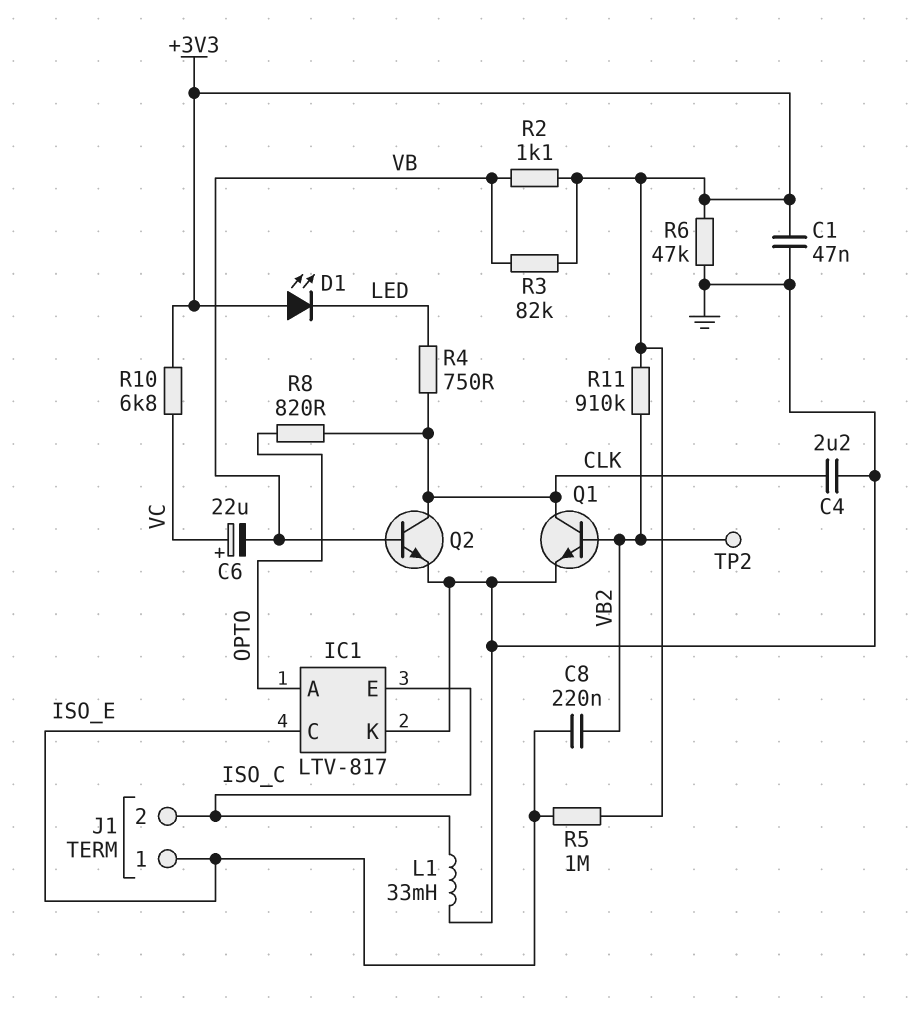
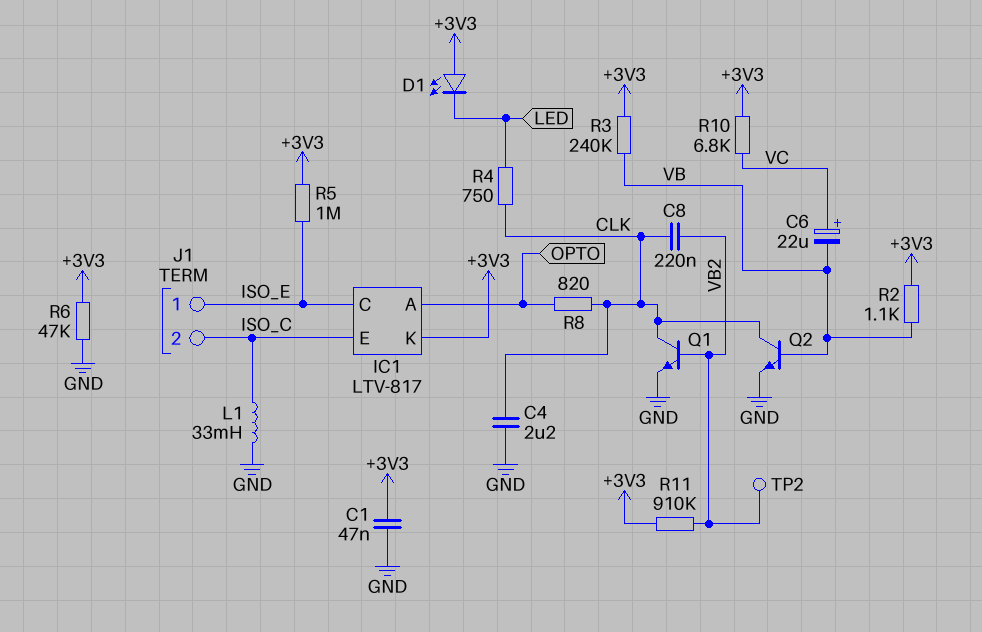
C8: 220nF (ISO_E, VB2) -> 220nF (CLK, VB2)
IC1 pin K: GND -> +3V3
R3: 82k (+3V3, VB) -> 240k (+3V3, VB)

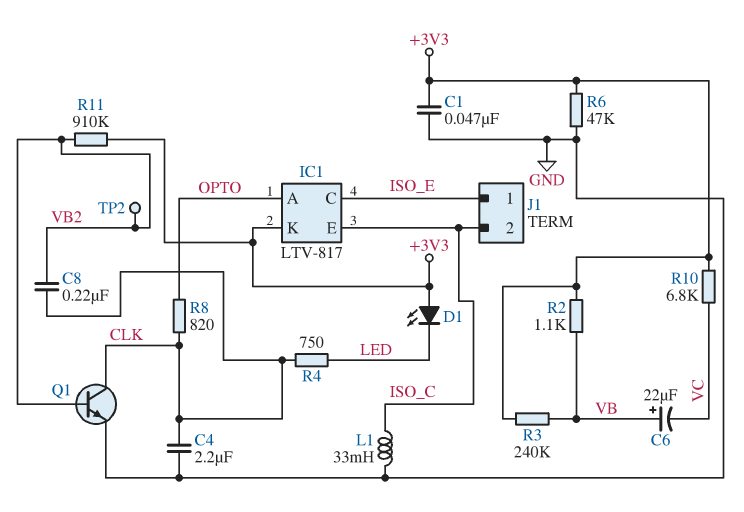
C6: 22uF (plus VC, minus VB) -> 22uF (plus VB, minus VC)
Q2: NPN (B VB, C CLK, E GND) -> none
R5: 1M (+3V3, ISO_E) -> none

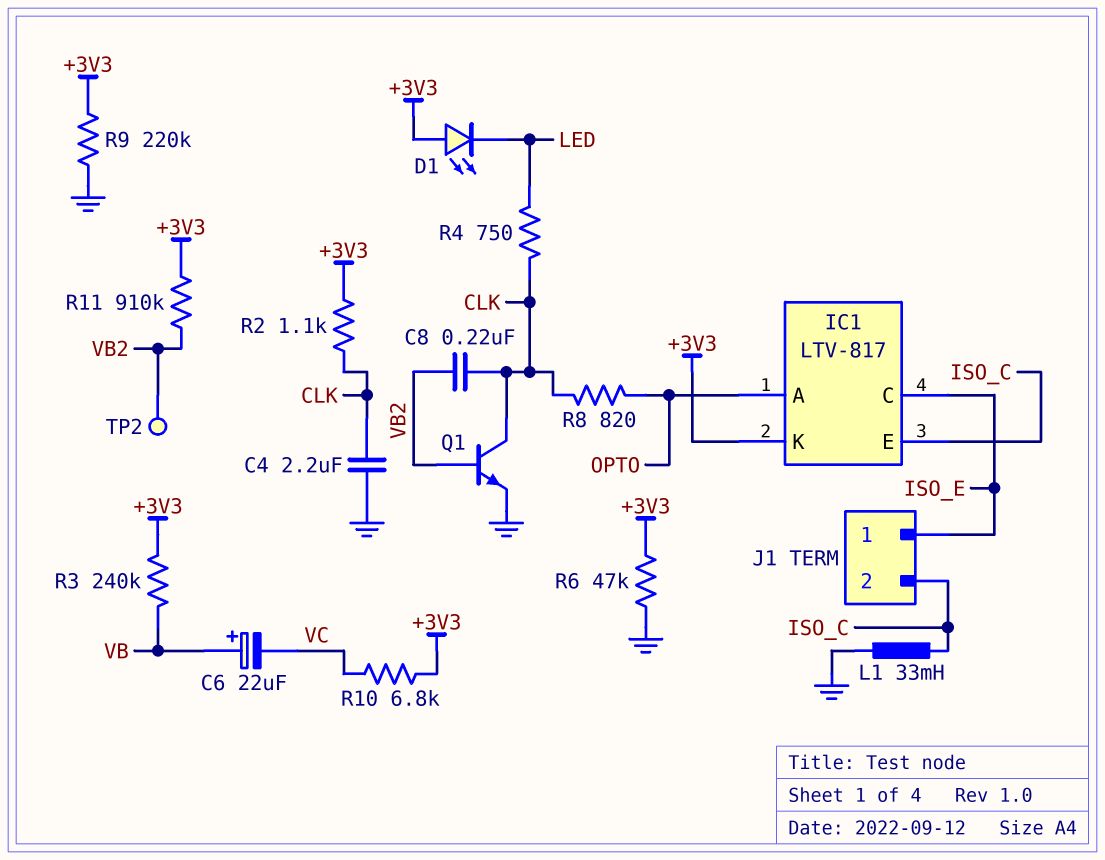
C1: 47nF (+3V3, GND) -> none
R2: 1.1k (+3V3, VB) -> 1.1k (+3V3, CLK)
R9: none -> 220k (+3V3, GND)

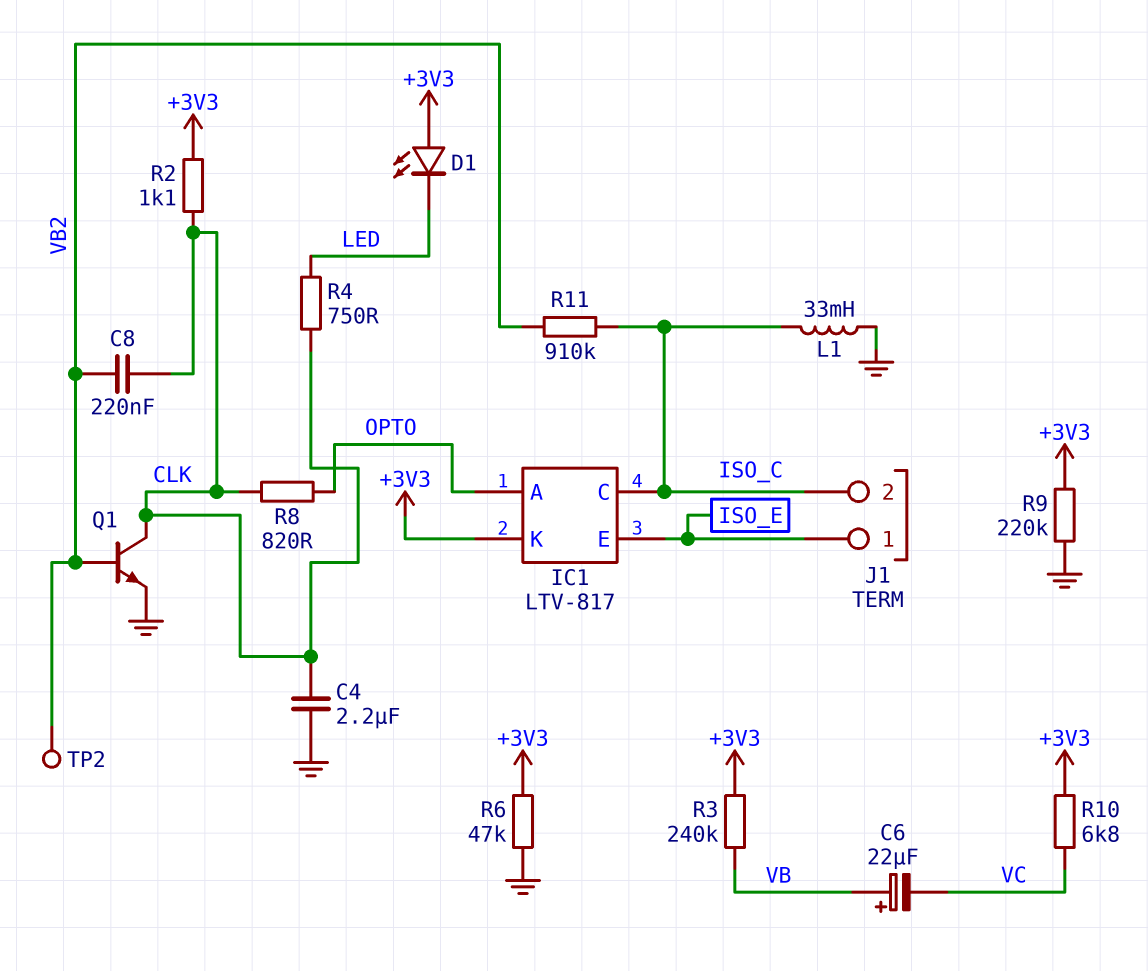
IC1 pin C: ISO_E -> ISO_C
IC1 pin E: ISO_C -> ISO_E
R11: 910k (+3V3, VB2) -> 910k (ISO_C, VB2)

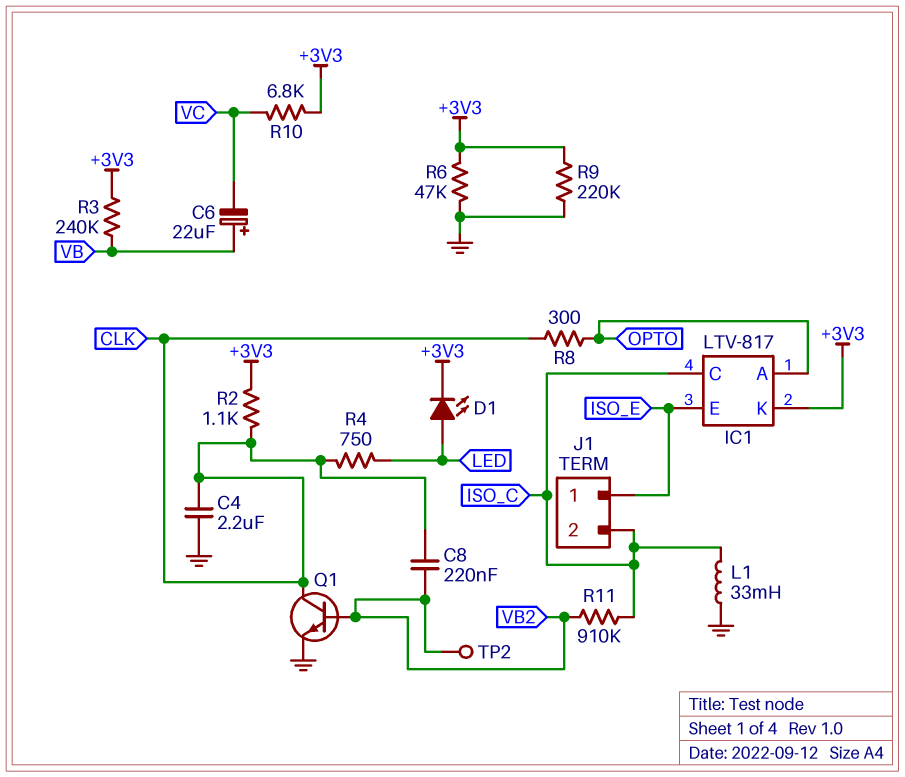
D1: LED (A +3V3, K LED) -> LED (A LED, K +3V3)
R8: 820 (CLK, OPTO) -> 300 (CLK, OPTO)

